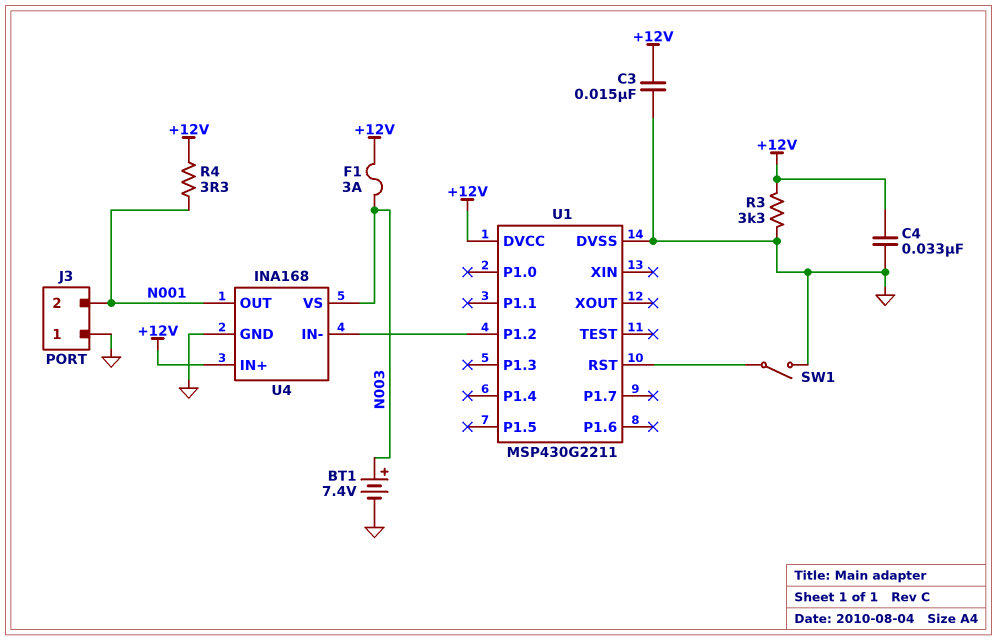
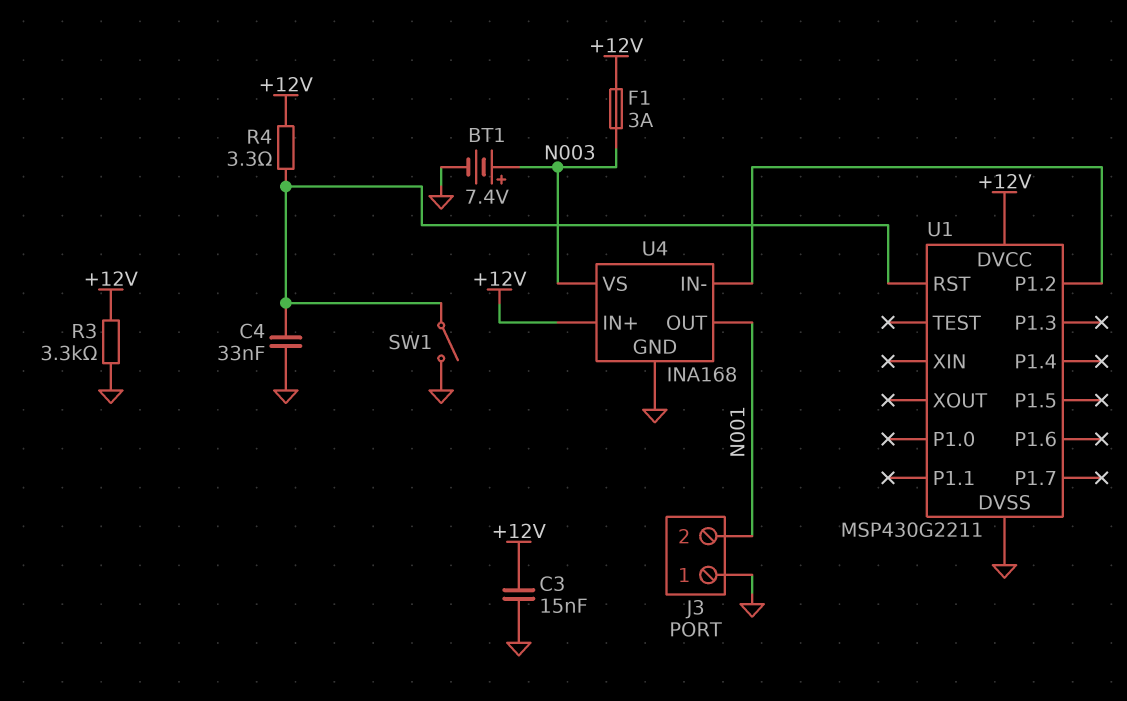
C4: 33nF (+12V, GND) -> 33nF (GND, U1/RST)
R4: 3.3 (+12V, N001) -> 3.3 (+12V, U1/RST)

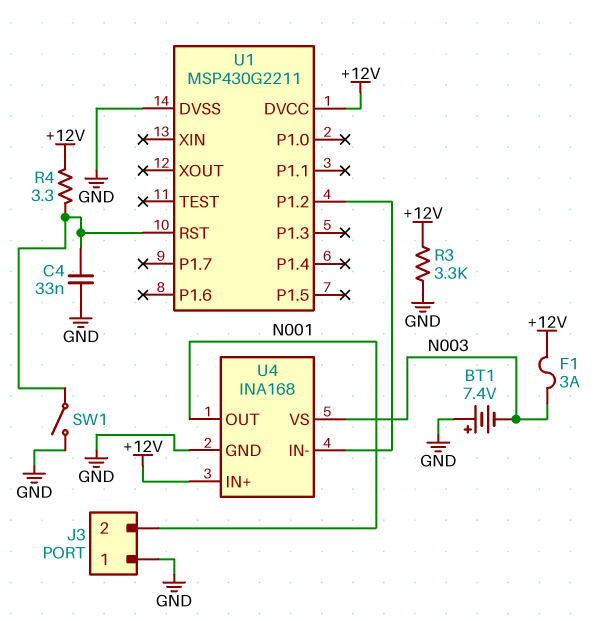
BT1: 7.4V (plus N003, minus GND) -> 7.4V (plus GND, minus N003)
C3: 15nF (+12V, GND) -> none

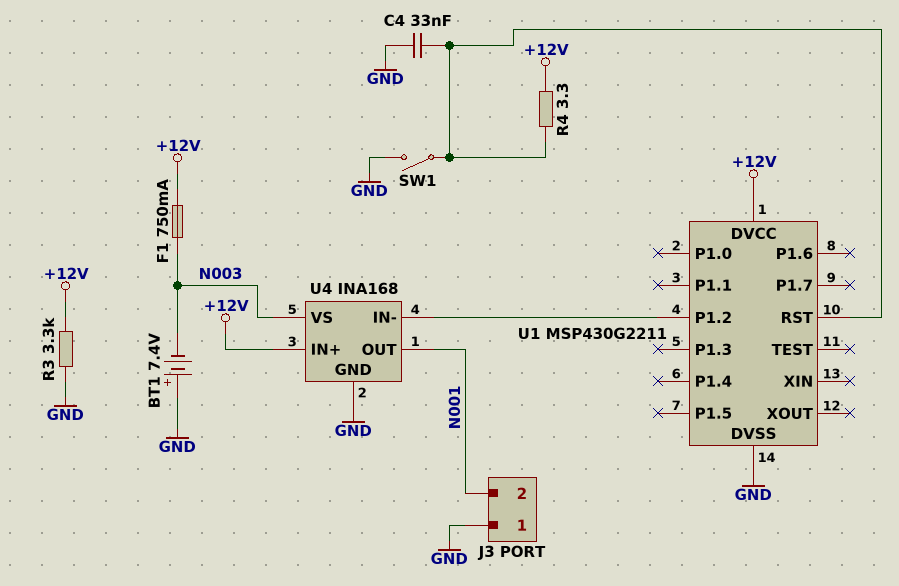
F1: 3A (+12V, N003) -> 750mA (+12V, N003)

